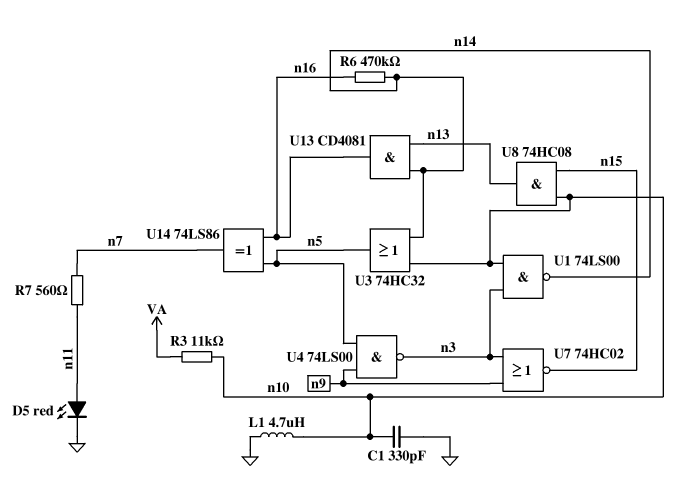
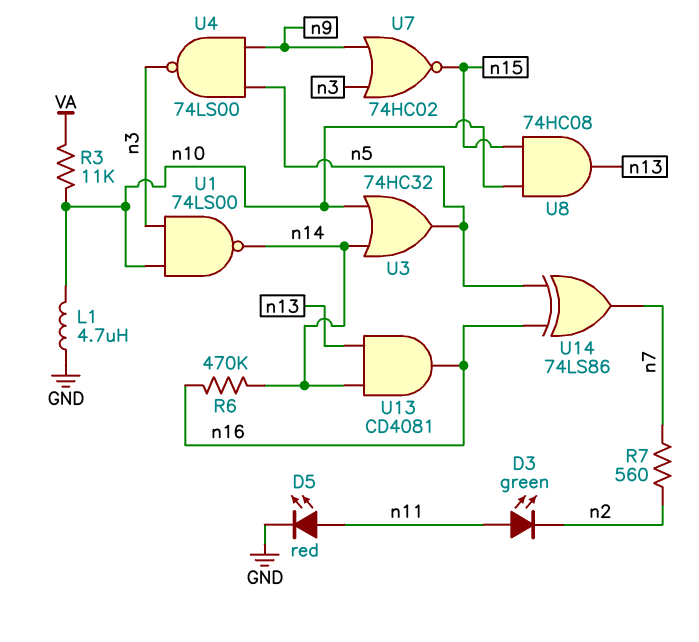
C1: 330pF (GND, n10) -> none
D3: none -> LED green (A n11, K n2)
R7: 560 (n7, n11) -> 560 (n2, n7)

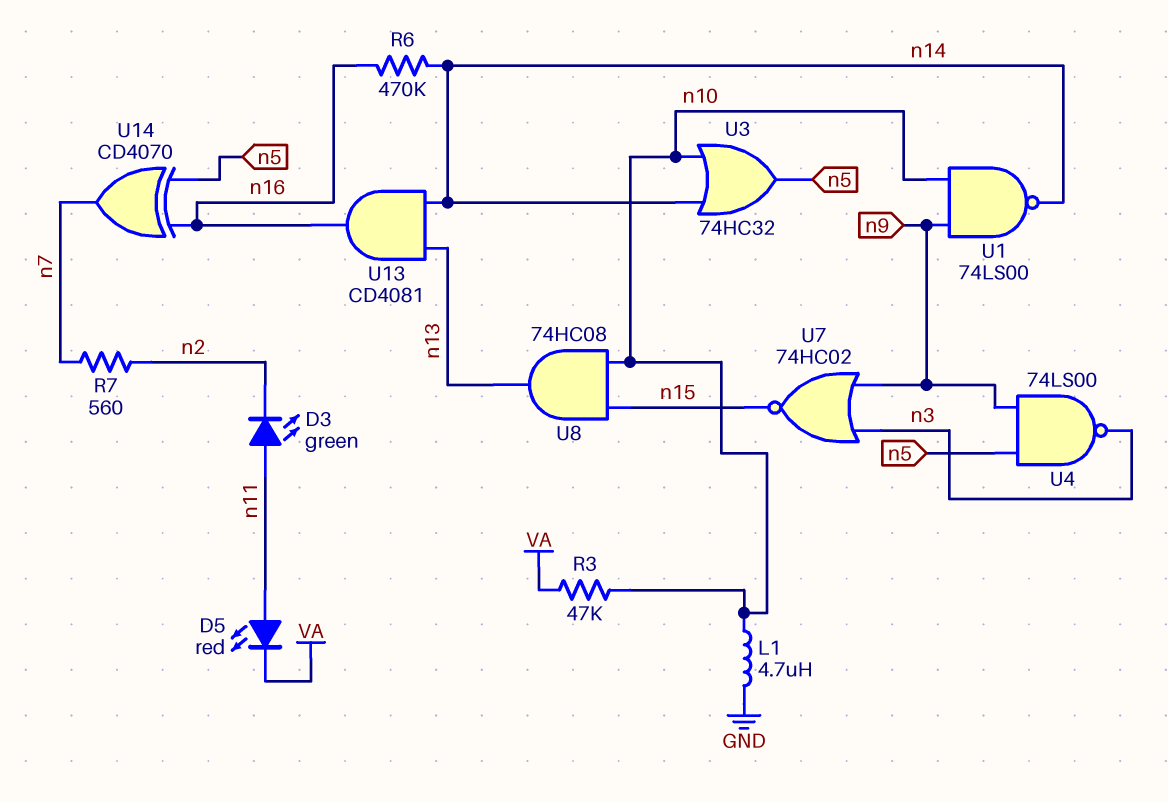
D5: LED red (A n11, K GND) -> LED red (A n11, K VA)
R3: 11k (VA, n10) -> 47k (VA, n10)
U1: NAND 74LS00 (in n3, in n10, out n14) -> NAND 74LS00 (in n9, in n10, out n14)
U14: XOR 74LS86 (in n5, in n16, out n7) -> XOR CD4070 (in n5, in n16, out n7)

